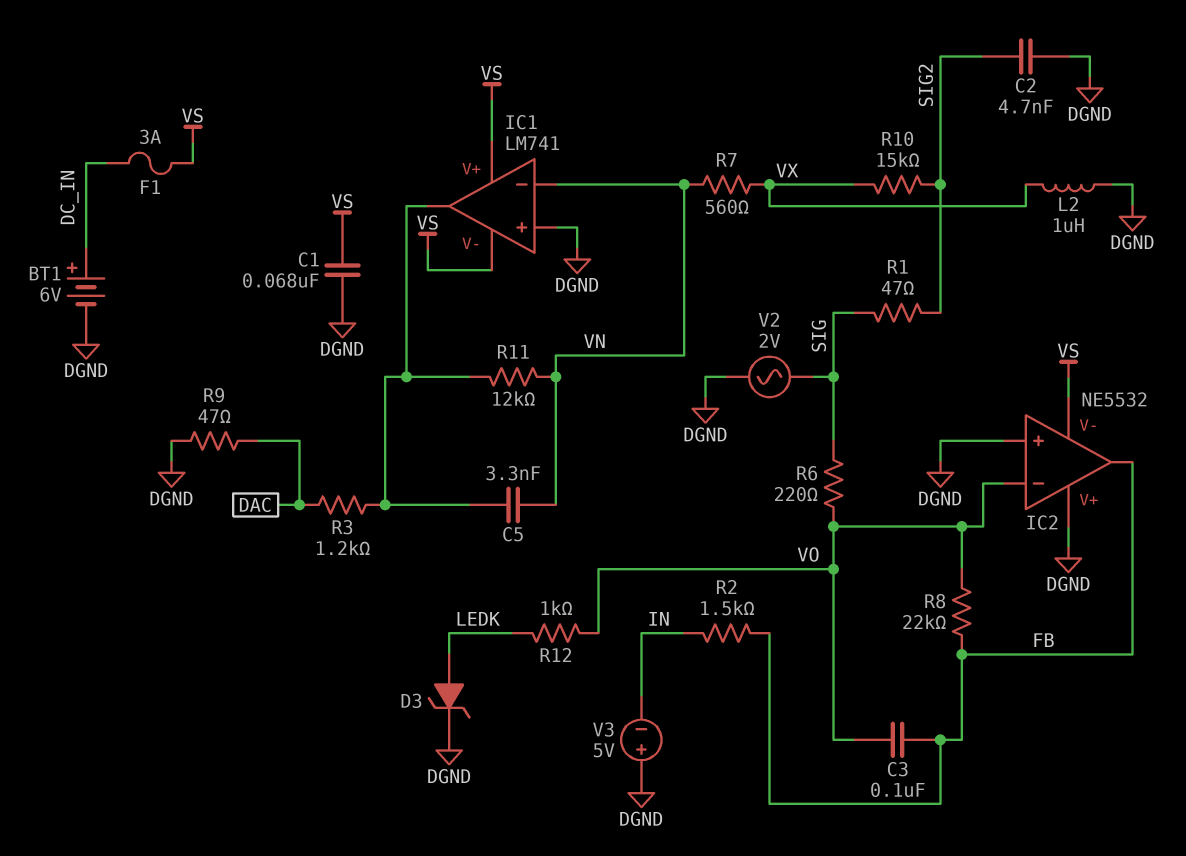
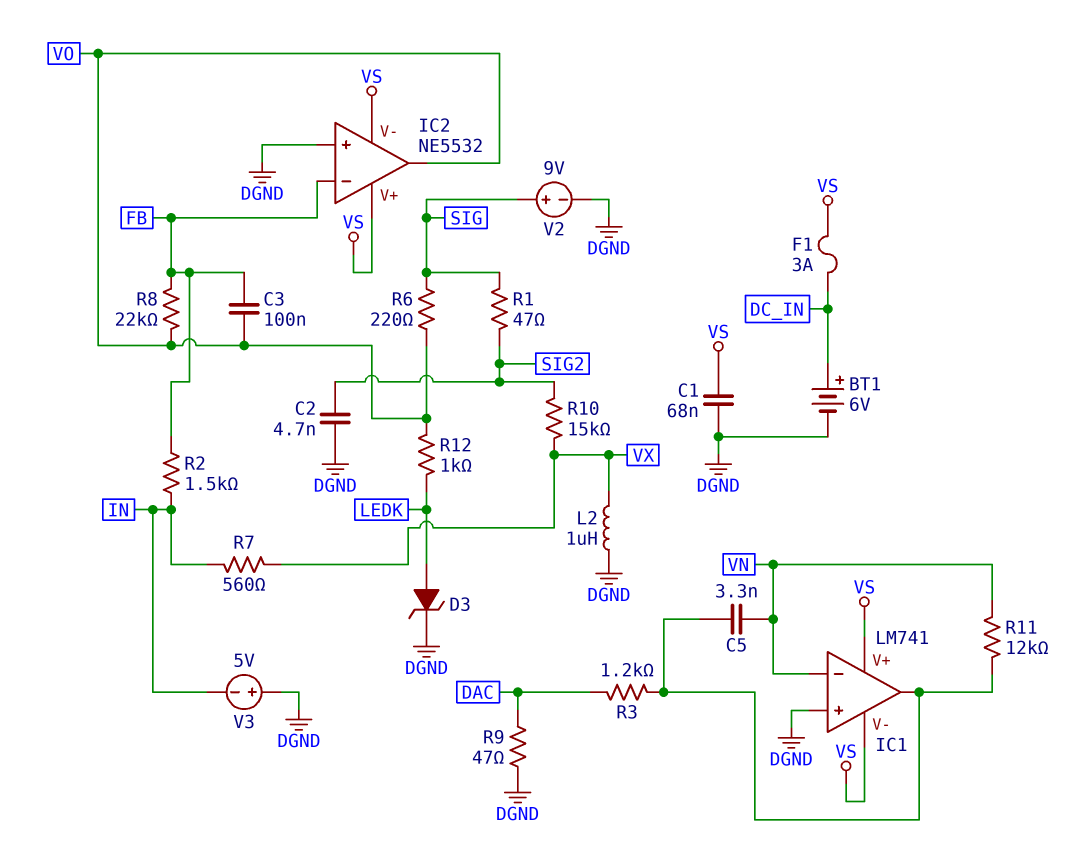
IC2 pin V+: DGND -> VS
IC2 pin in-: VO -> FB
IC2 pin out: FB -> VO
R7: 560 (VN, VX) -> 560 (IN, VX)
V2: AC 2V (DGND, SIG) -> 9V (plus SIG, minus DGND)

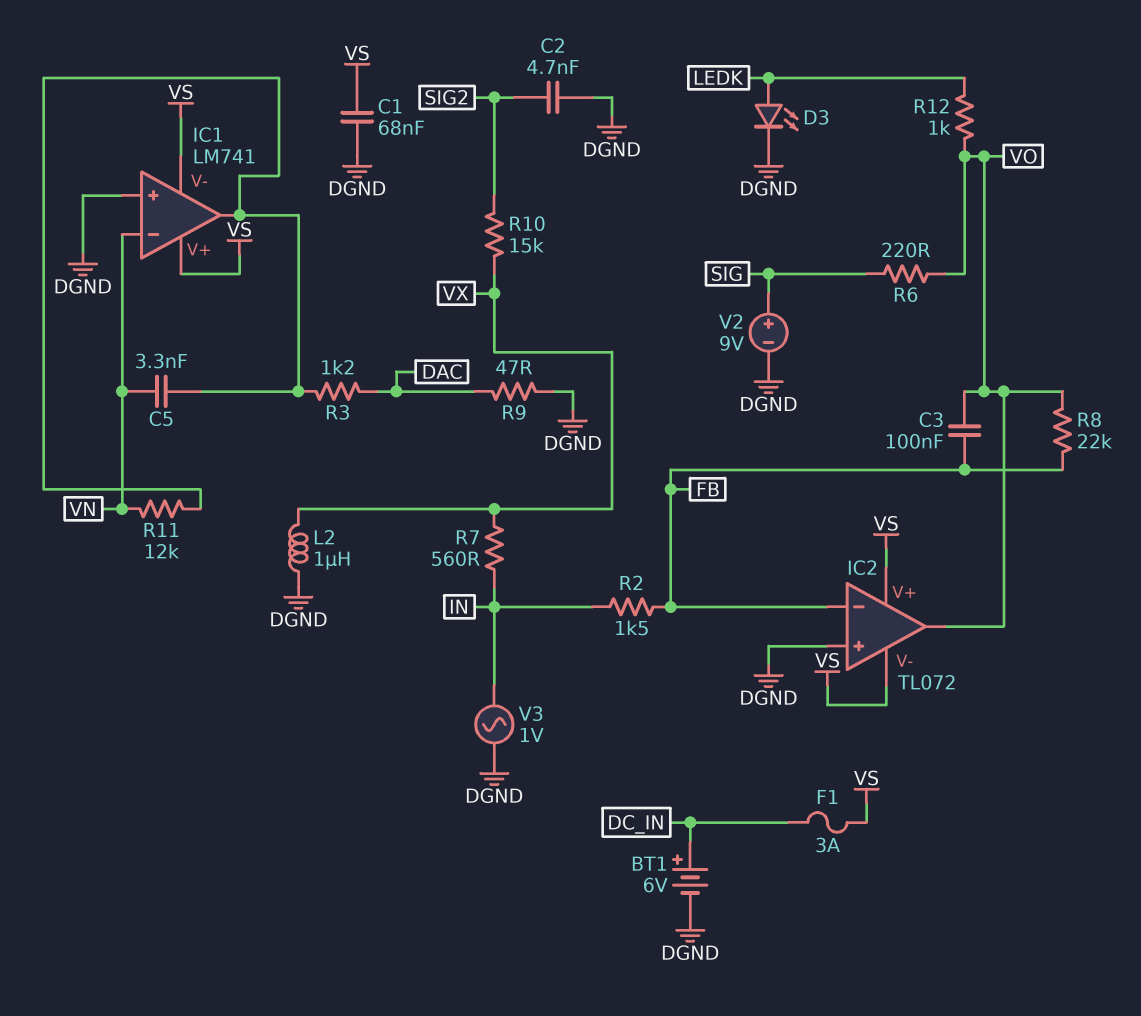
D3: zener (A LEDK, K DGND) -> LED (A LEDK, K DGND)
IC2: NE5532 -> TL072
R1: 47 (SIG, SIG2) -> none
V3: 5V (plus DGND, minus IN) -> AC 1V (DGND, IN)

